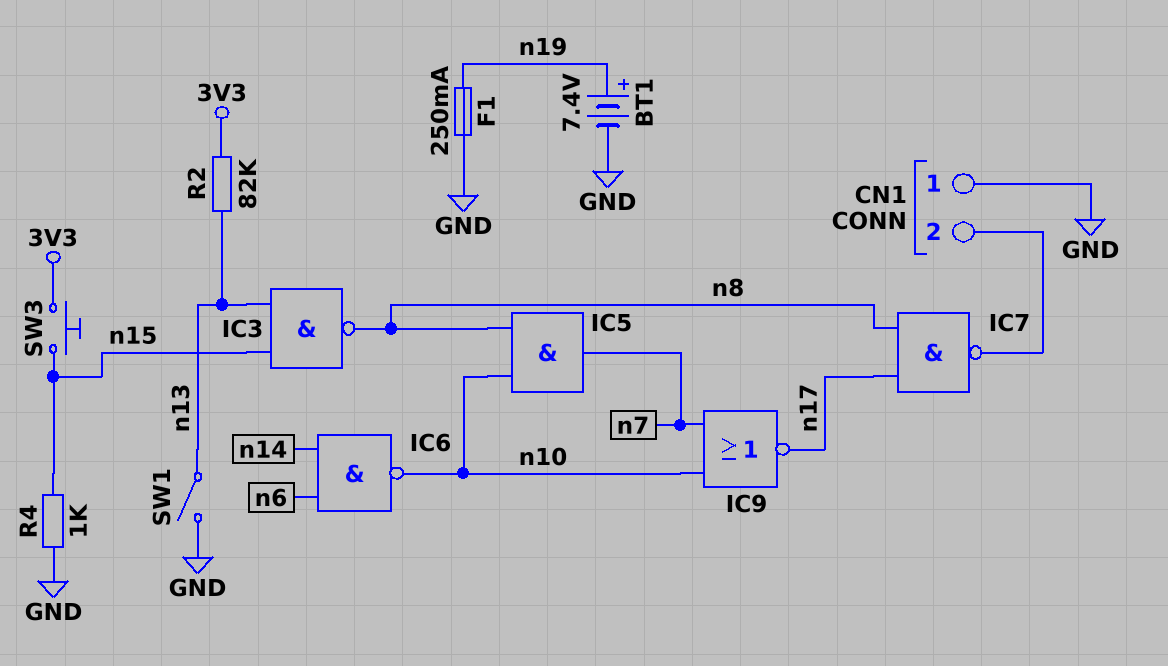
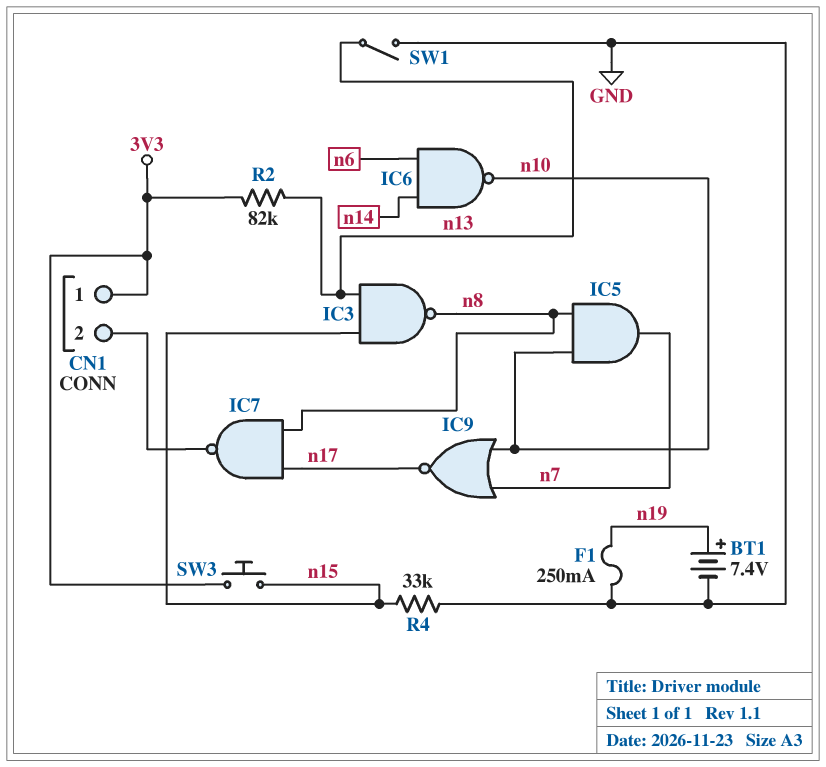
CN1 pin 1: GND -> 3V3
R4: 1k (GND, n15) -> 33k (GND, n15)

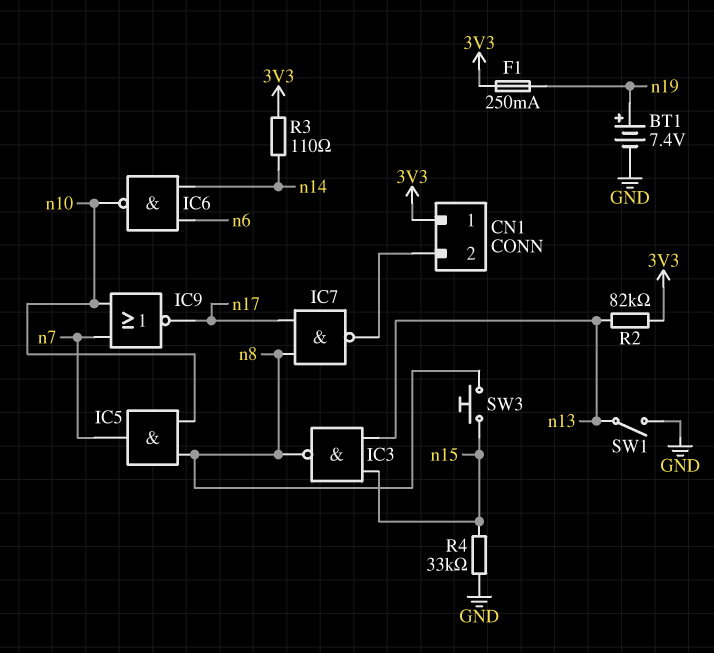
F1: 250mA (GND, n19) -> 250mA (3V3, n19)
R3: none -> 110 (3V3, n14)
SW3: button (3V3, n15) -> button (n8, n15)

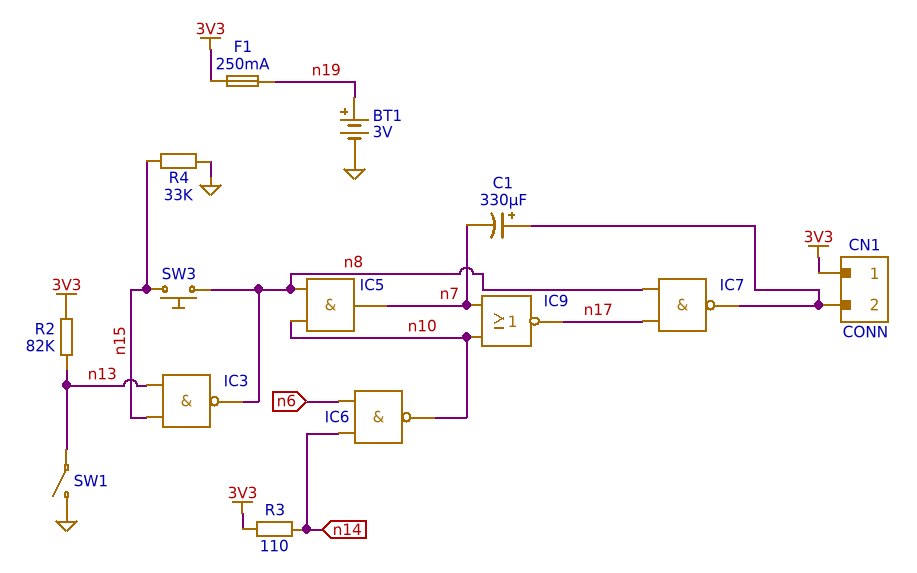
BT1: 7.4V (plus n19, minus GND) -> 3V (plus n19, minus GND)
C1: none -> 330uF (plus CN1/2, minus n7)

